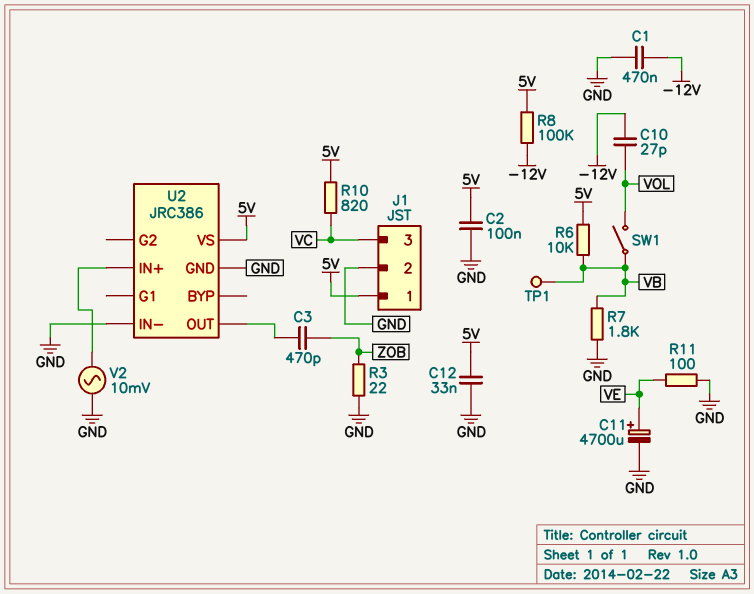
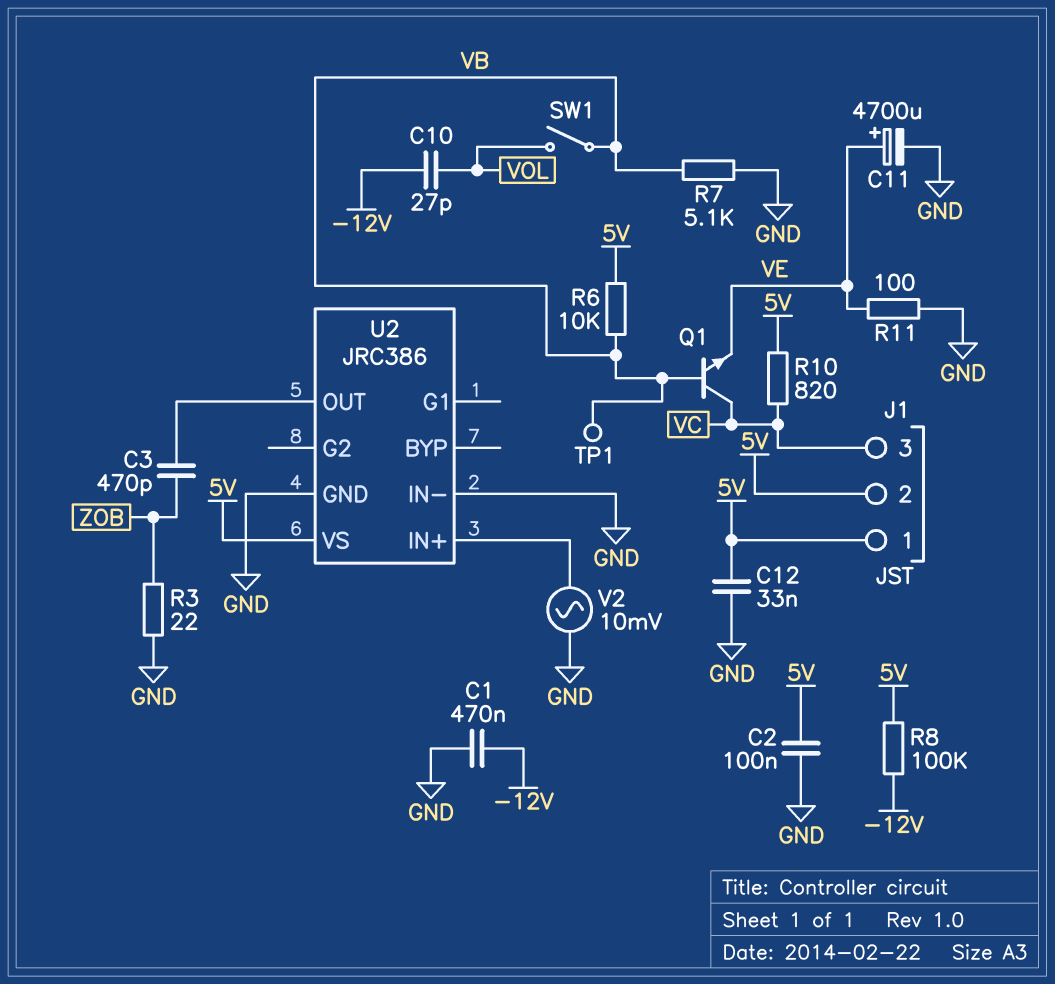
J1 pin 2: GND -> 5V
Q1: none -> NPN (B VB, C VC, E VE)
R7: 1.8k (GND, VB) -> 5.1k (GND, VB)

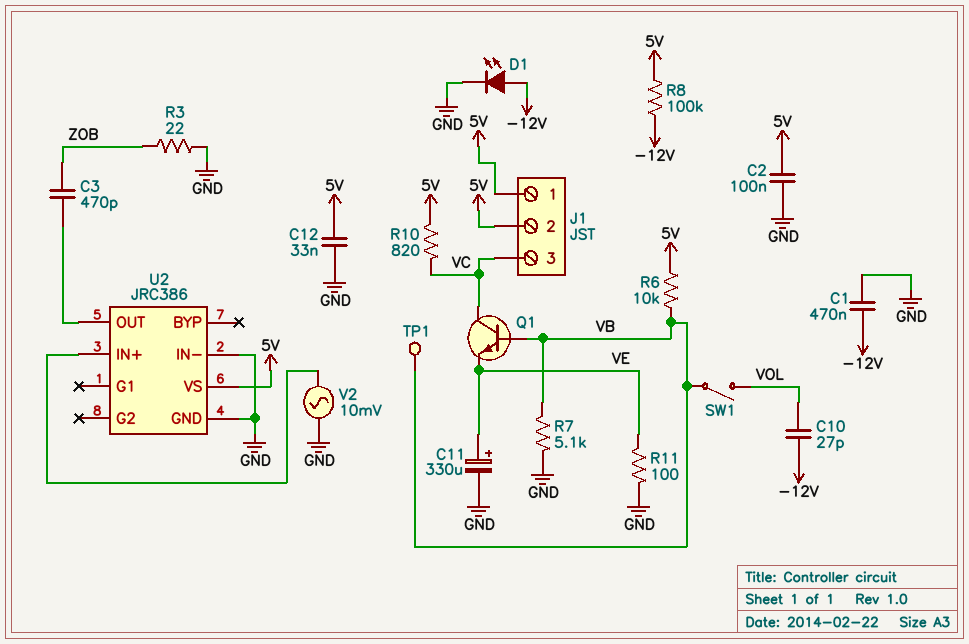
C11: 4700uF (plus VE, minus GND) -> 330uF (plus VE, minus GND)
D1: none -> LED (A -12V, K GND)

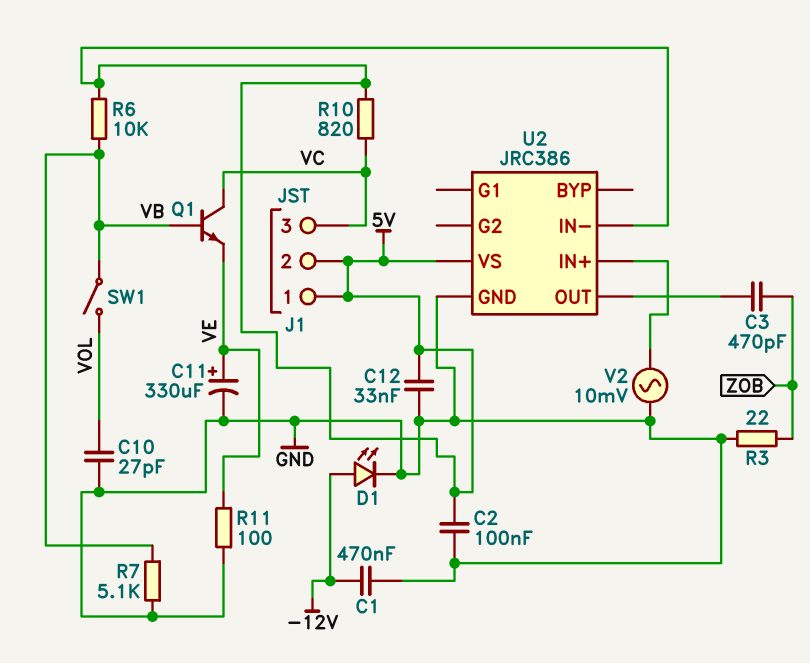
C10: 27pF (-12V, VOL) -> 27pF (GND, VOL)
R8: 100k (-12V, 5V) -> none
TP1: test point (VB) -> none
U2 pin IN-: GND -> 5V

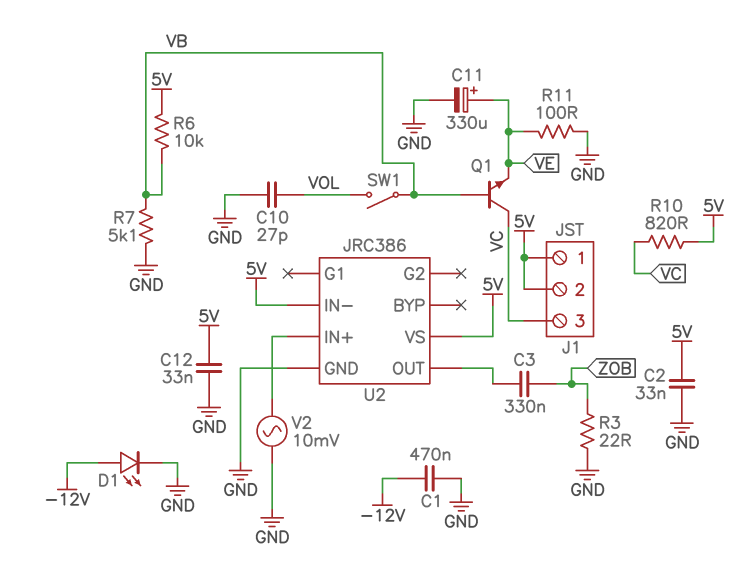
C2: 100nF (5V, GND) -> 33nF (5V, GND)
C3: 470pF (U2/OUT, ZOB) -> 330nF (U2/OUT, ZOB)

